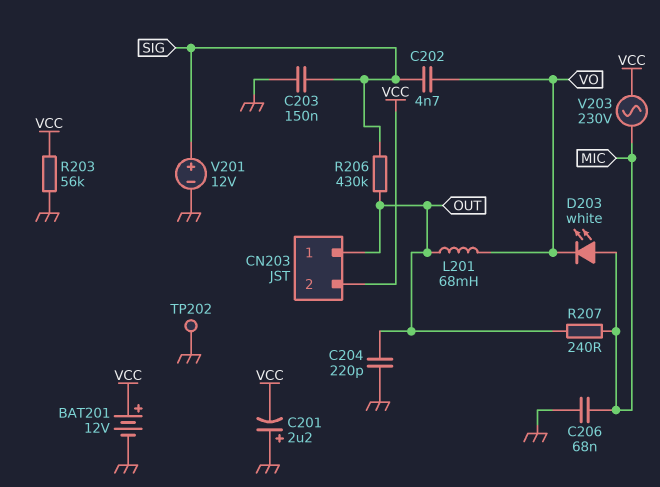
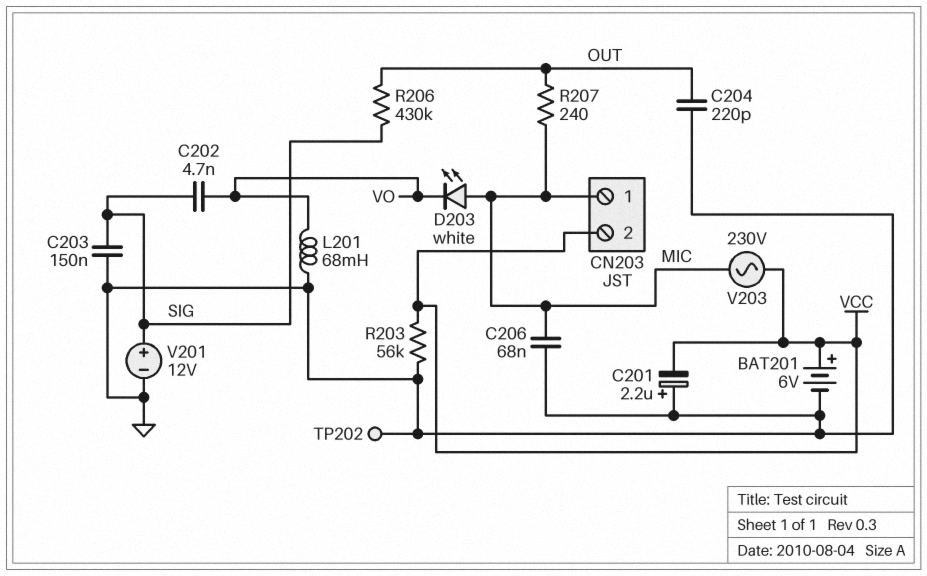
BAT201: 12V (plus VCC, minus GND) -> 6V (plus VCC, minus GND)
CN203 pin 1: OUT -> MIC
L201: 68mH (OUT, VO) -> 68mH (GND, VO)

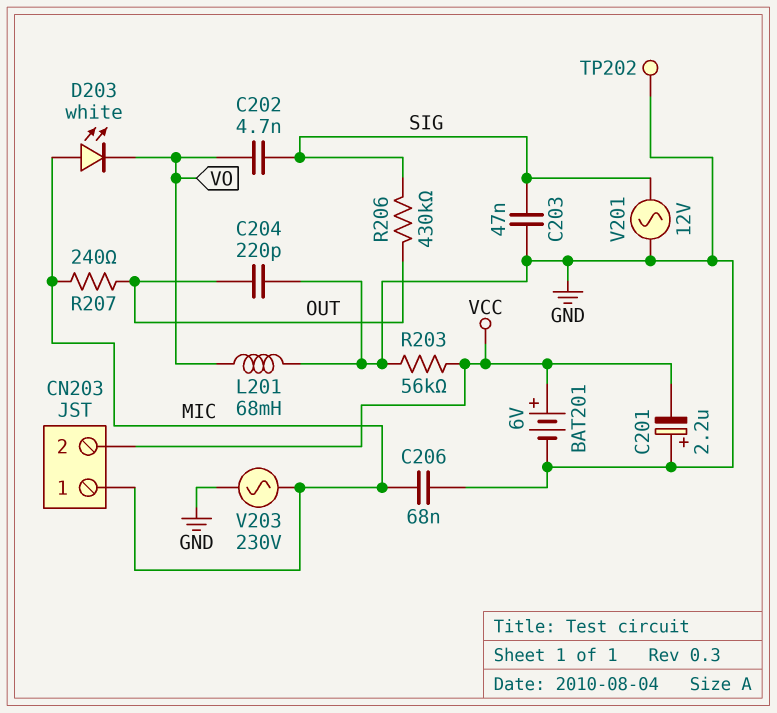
C203: 150nF (GND, SIG) -> 47nF (GND, SIG)
V201: 12V (plus SIG, minus GND) -> AC 12V (GND, SIG)
V203: AC 230V (MIC, VCC) -> AC 230V (GND, MIC)

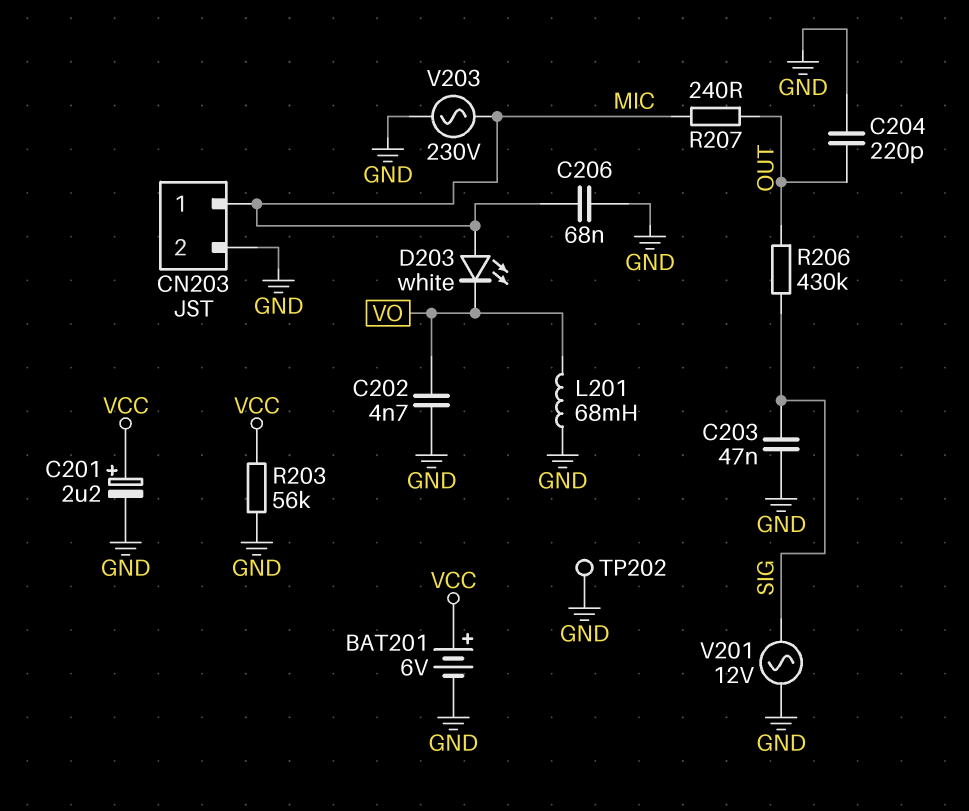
C201: 2.2uF (plus GND, minus VCC) -> 2.2uF (plus VCC, minus GND)
C202: 4.7nF (SIG, VO) -> 4.7nF (GND, VO)
CN203 pin 2: VCC -> GND

